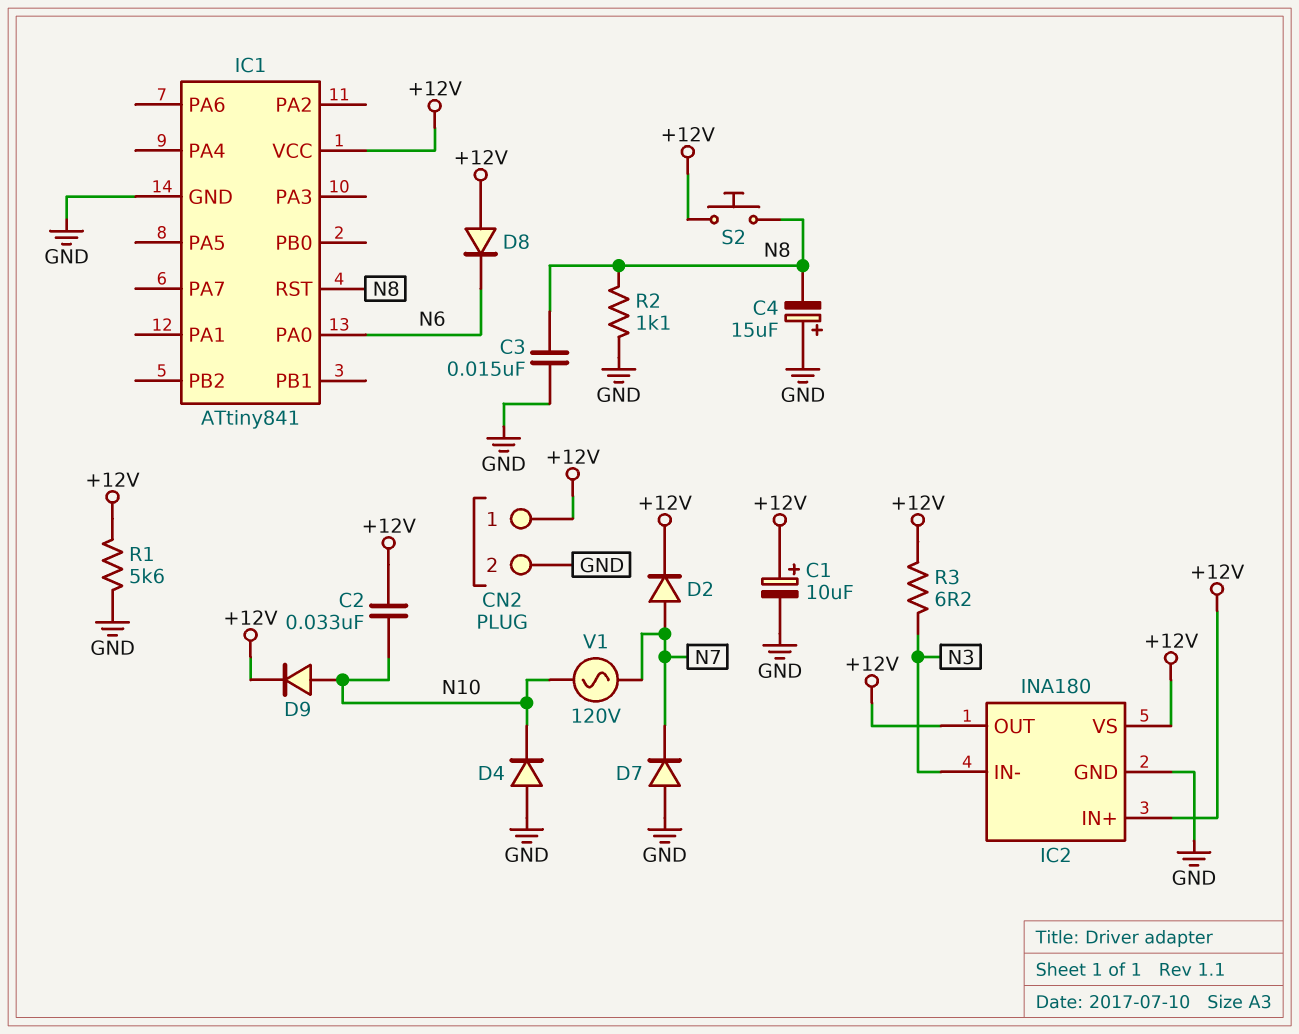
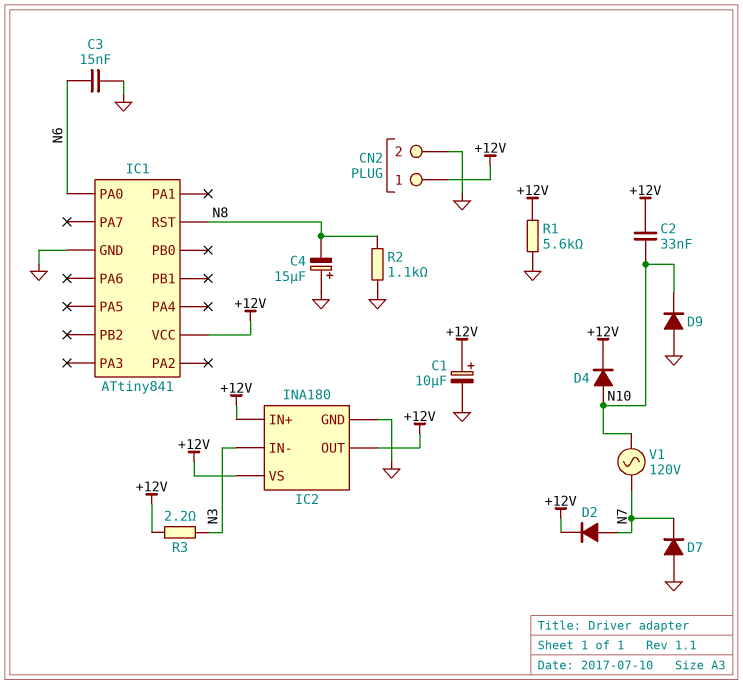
C3: 15nF (GND, N8) -> 15nF (GND, N6)
D4: diode (A GND, K N10) -> diode (A N10, K +12V)
D8: diode (A +12V, K N6) -> none
D9: diode (A N10, K +12V) -> diode (A GND, K N10)
R3: 6.2 (+12V, N3) -> 2.2 (+12V, N3)
S2: button (+12V, N8) -> none

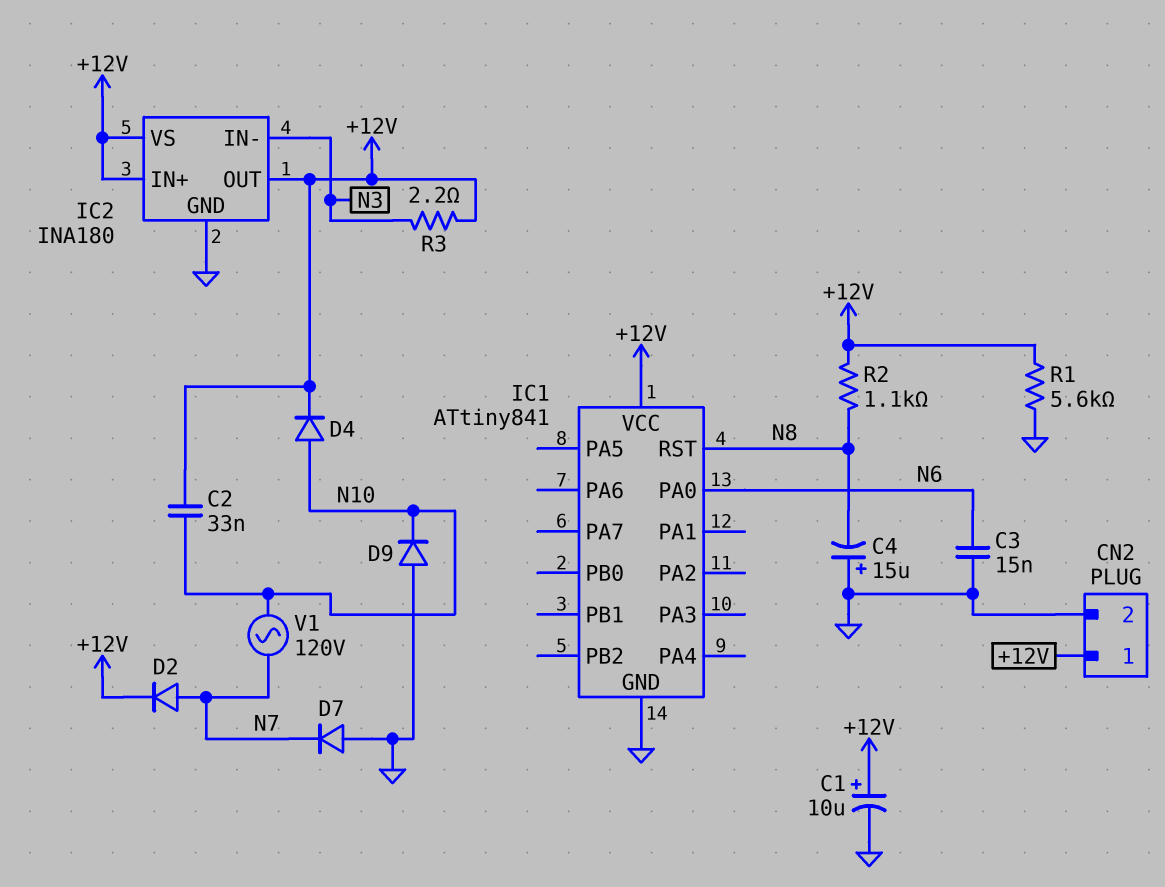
R2: 1.1k (GND, N8) -> 1.1k (+12V, N8)

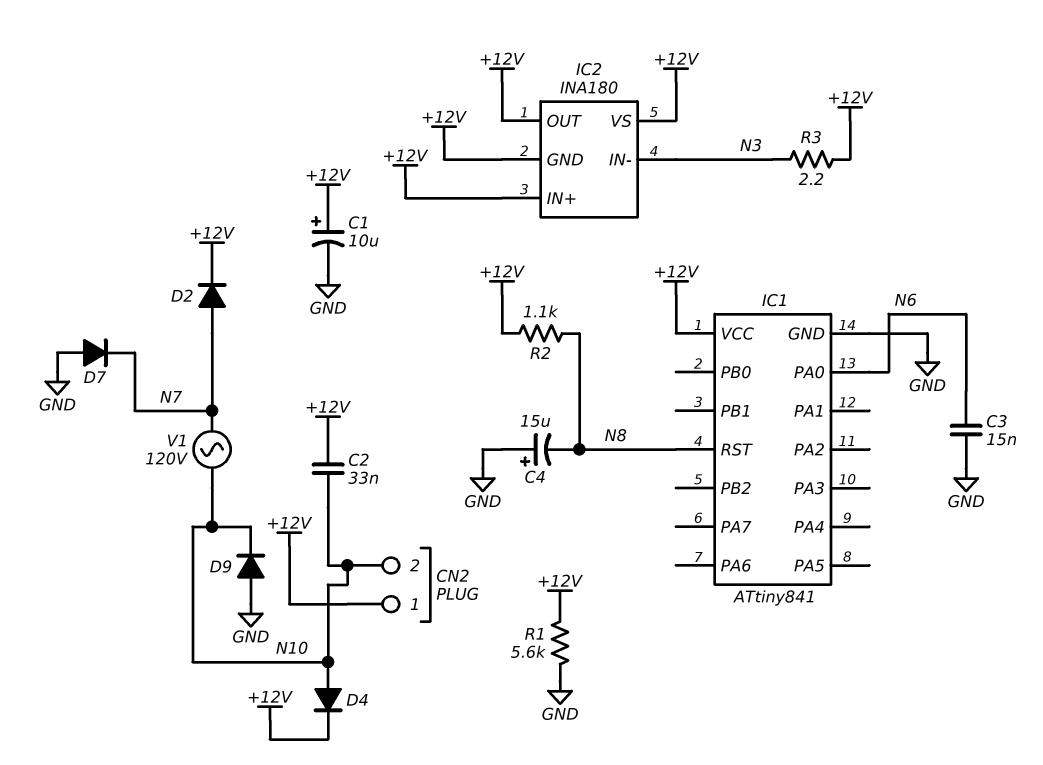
CN2 pin 2: GND -> N10
IC2 pin GND: GND -> +12V

